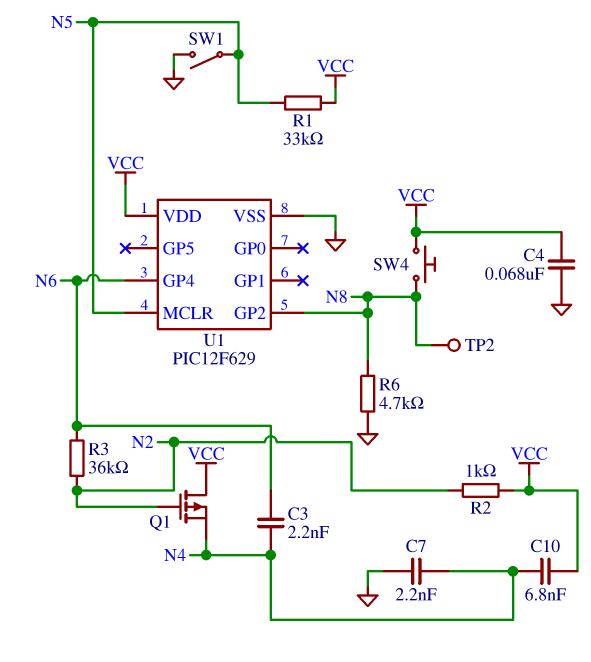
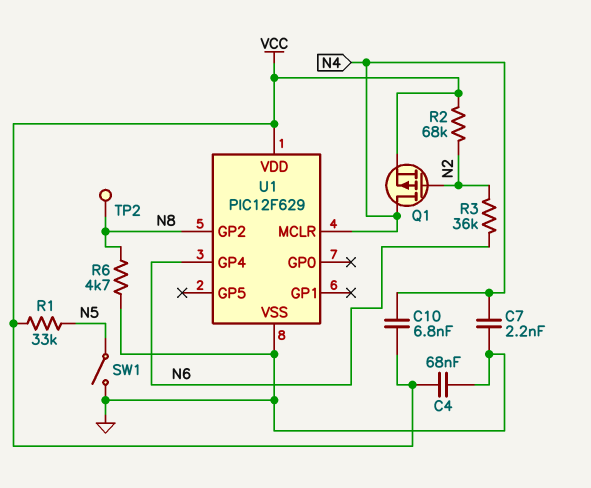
C3: 2.2nF (N4, N6) -> none
Q1: PMOS (G N2, D VCC, S N4) -> PMOS (G N2, D N4, S VCC)
R2: 1k (N2, VCC) -> 68k (N2, VCC)
SW4: button (N8, VCC) -> none
U1 pin MCLR: N5 -> N4

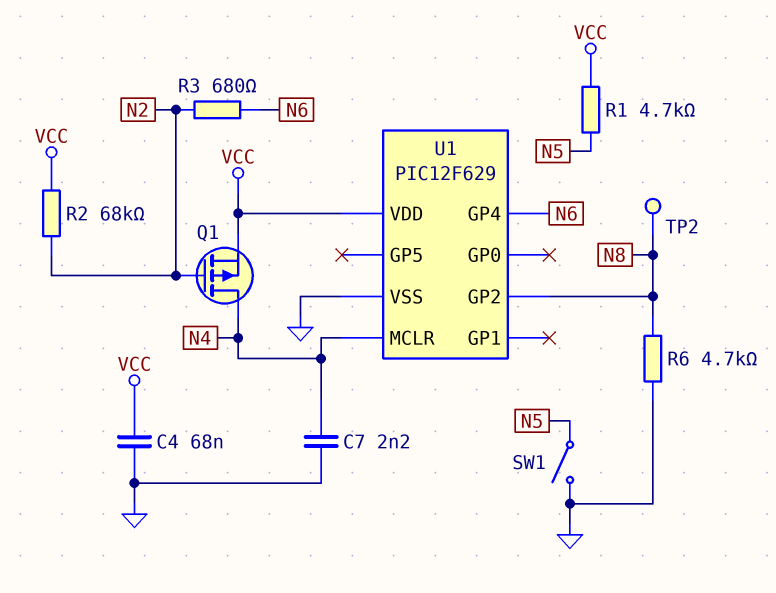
C10: 6.8nF (N4, VCC) -> none
R1: 33k (N5, VCC) -> 4.7k (N5, VCC)
R3: 36k (N2, N6) -> 680 (N2, N6)

